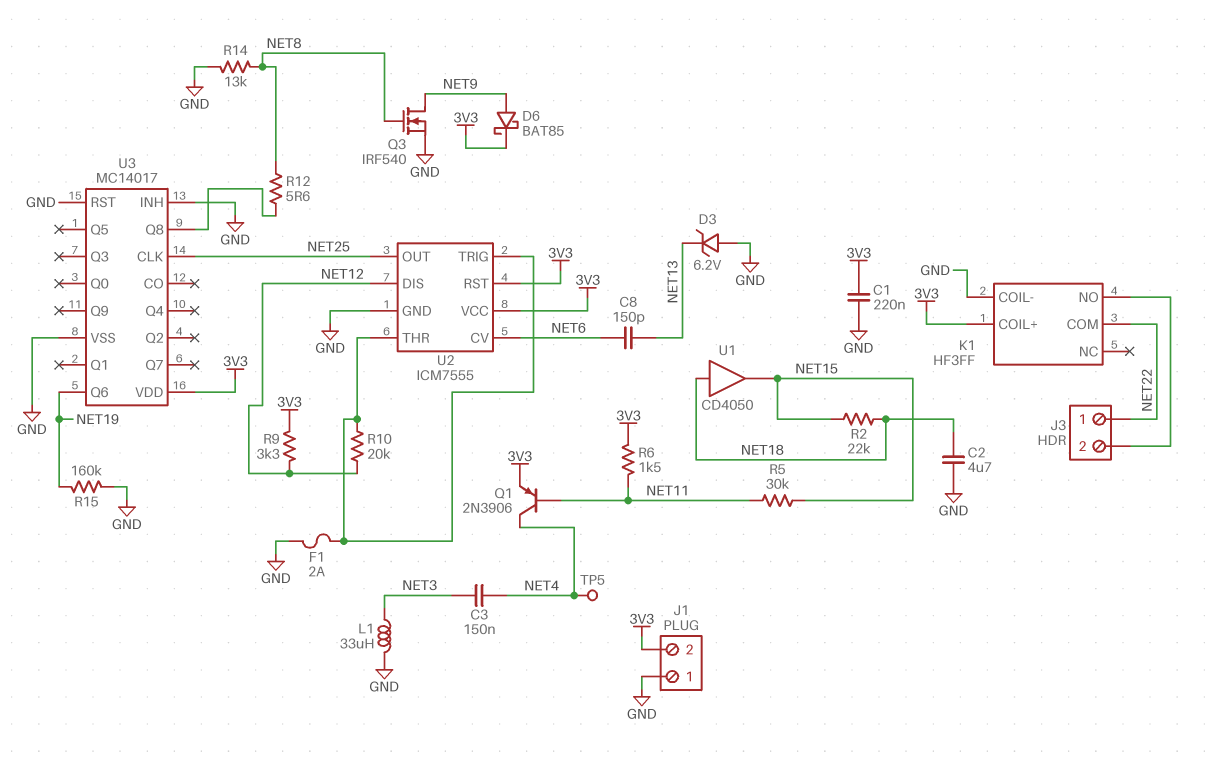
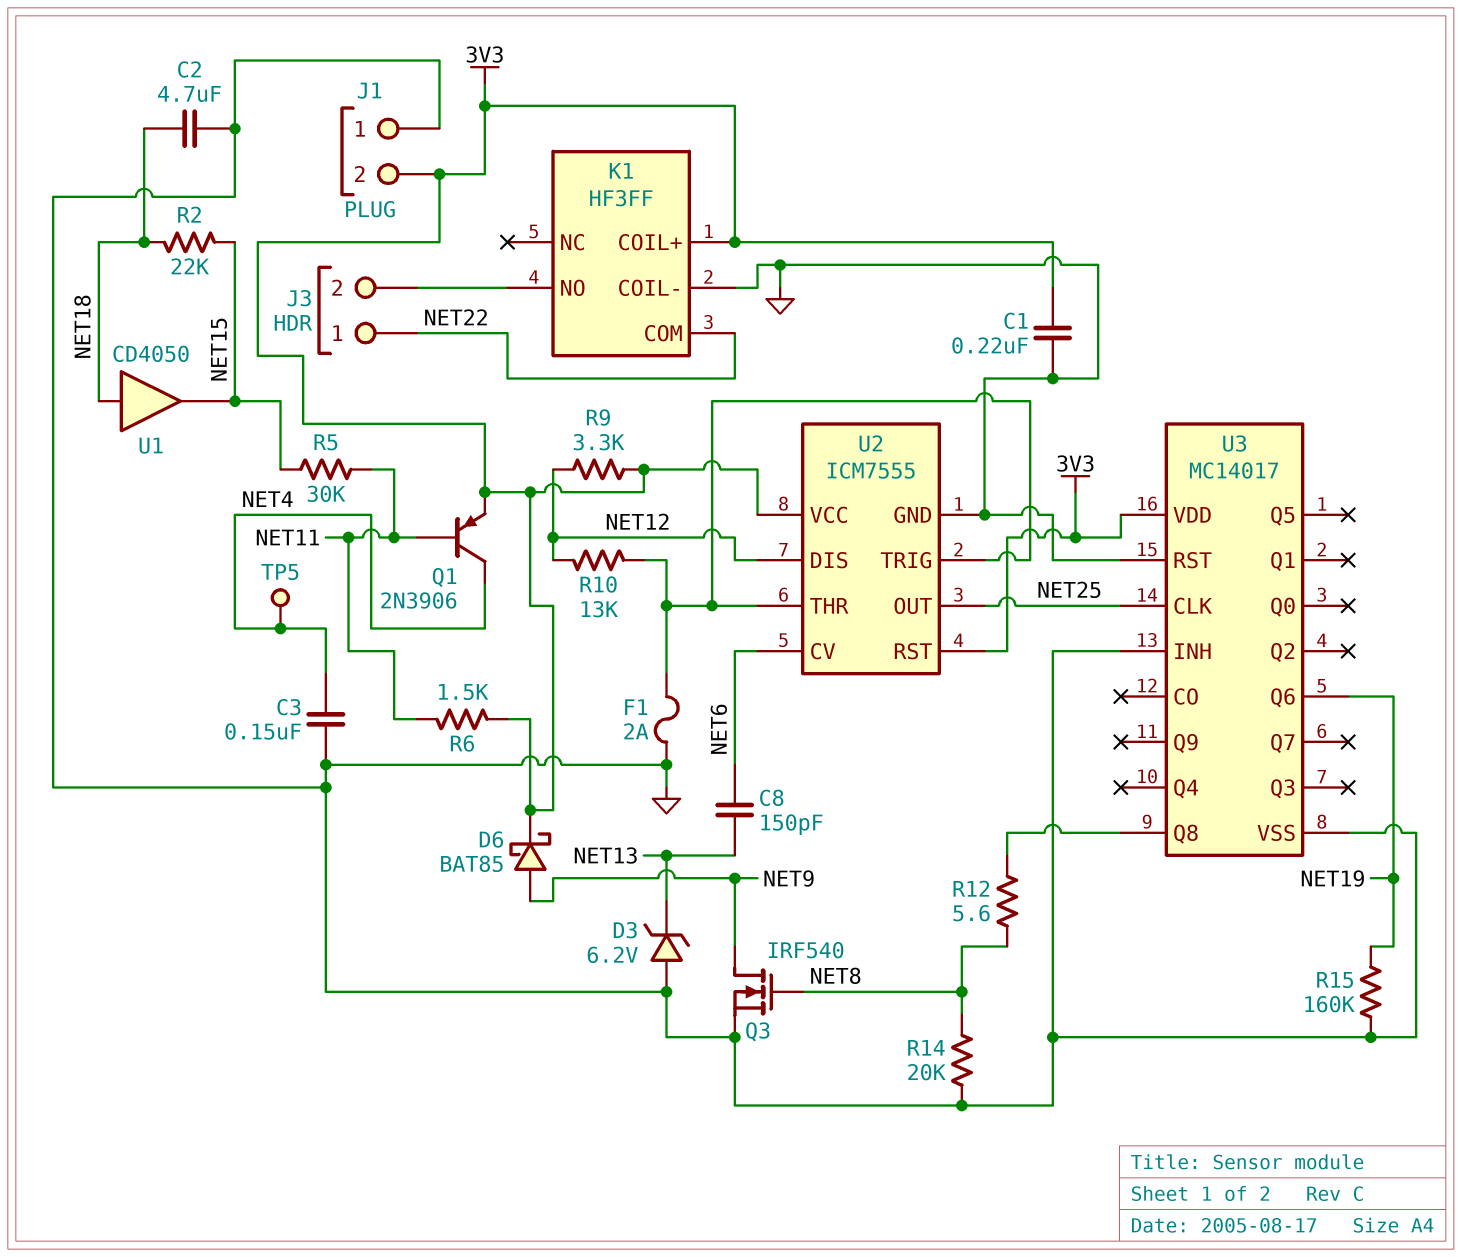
C3: 150nF (NET3, NET4) -> 150nF (GND, NET4)
L1: 33uH (GND, NET3) -> none
R10: 20k (NET12, U2/THR) -> 13k (NET12, U2/THR)
R14: 13k (GND, NET8) -> 20k (GND, NET8)

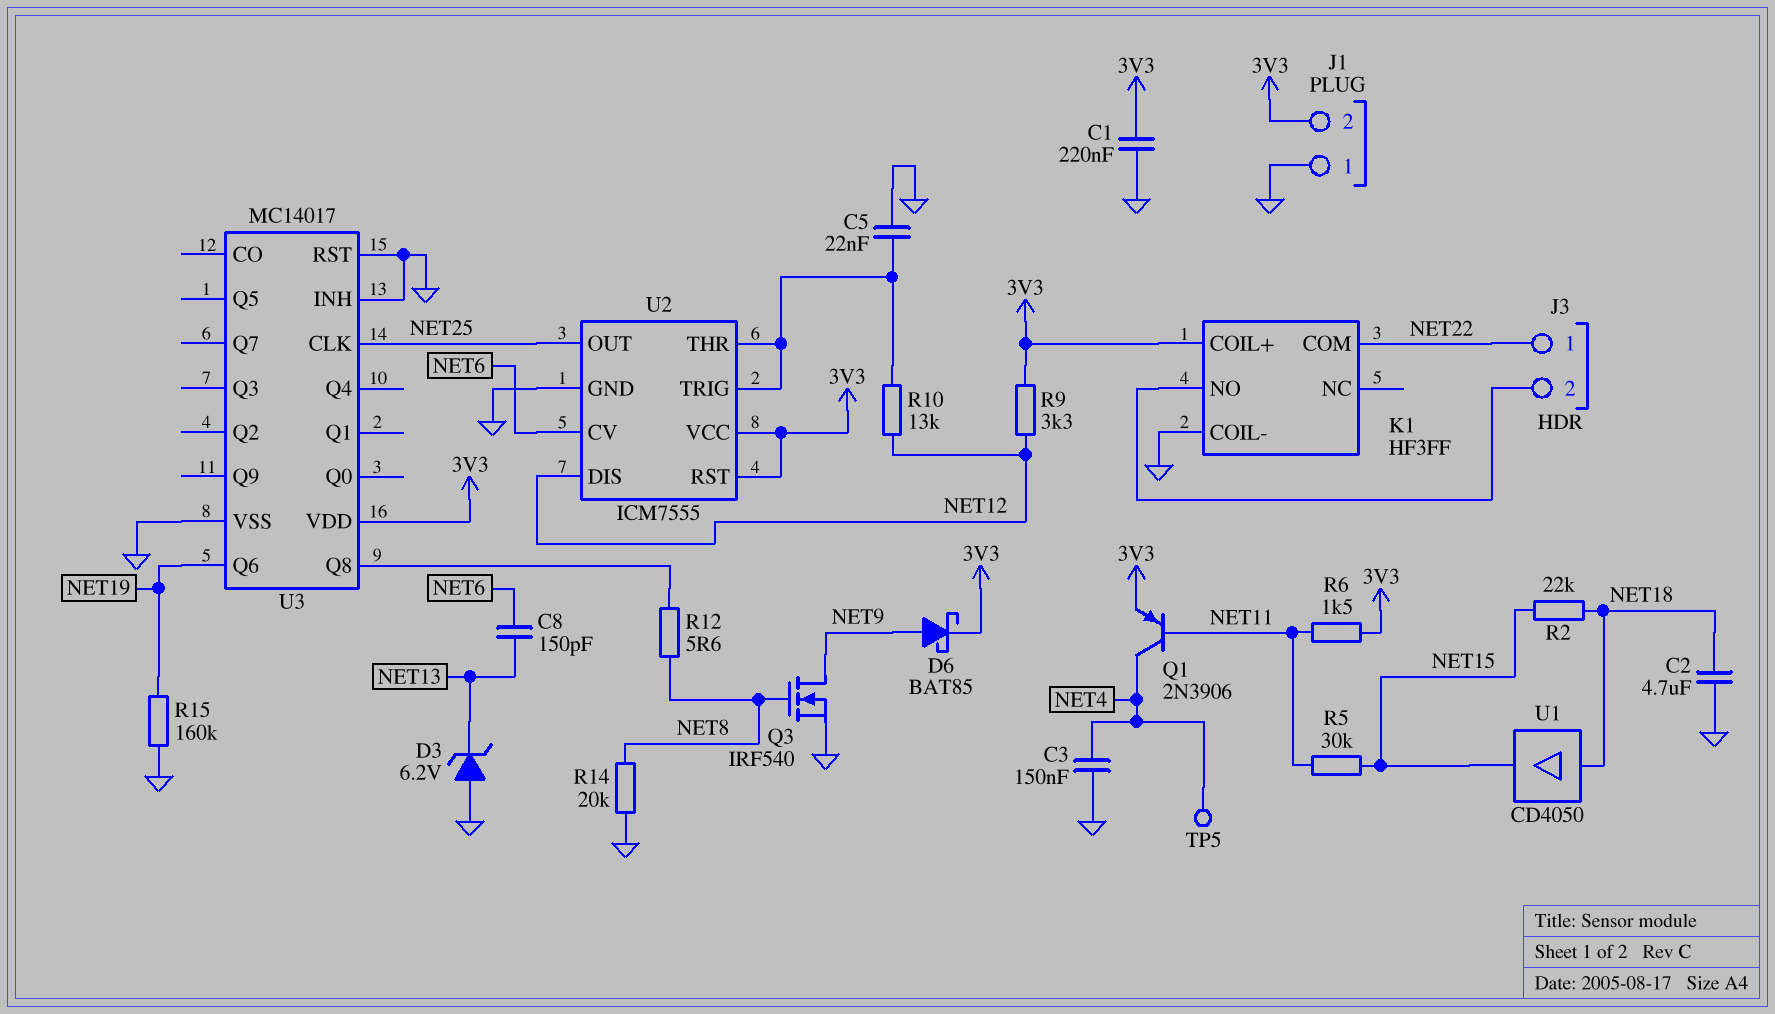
C5: none -> 22nF (GND, U2/THR)
F1: 2A (GND, U2/THR) -> none

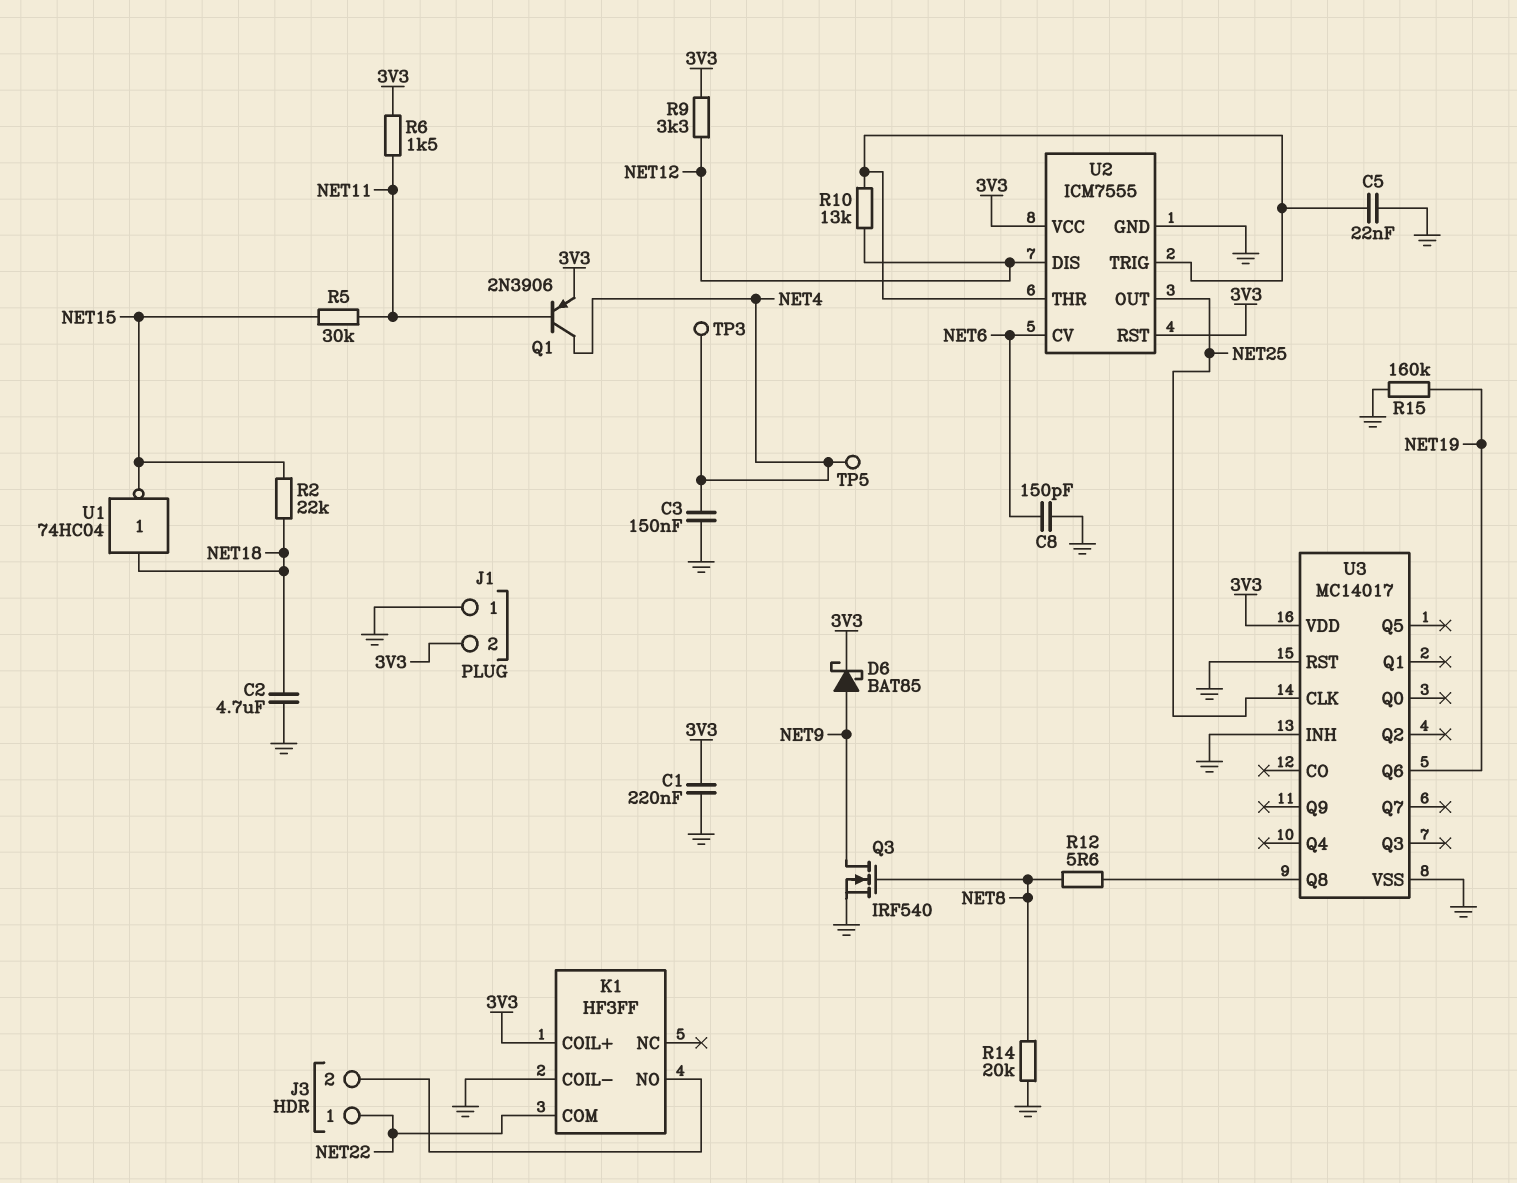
C8: 150pF (NET6, NET13) -> 150pF (GND, NET6)
D3: zener 6.2V (A GND, K NET13) -> none
TP3: none -> test point (NET4)
U1: buffer CD4050 (in NET18, out NET15) -> NOT 74HC04 (in NET18, out NET15)

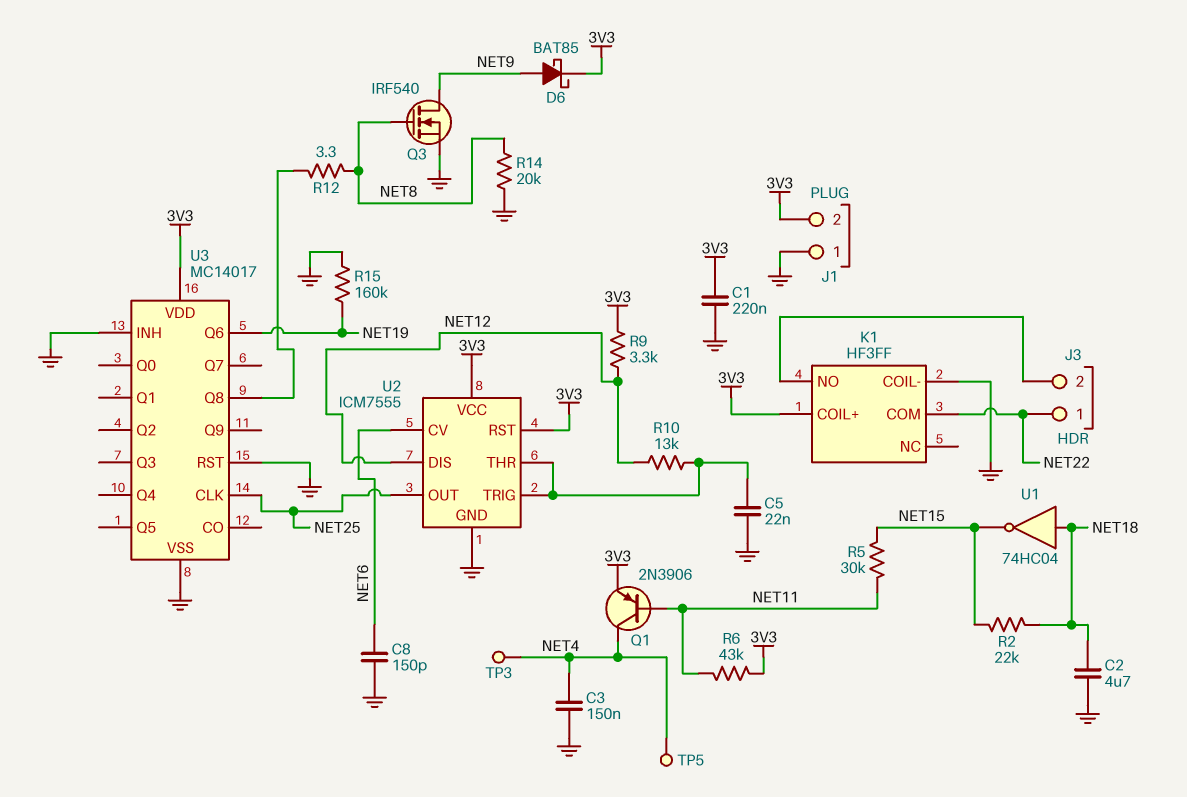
R6: 1.5k (3V3, NET11) -> 43k (3V3, NET11)
R12: 5.6 (NET8, U3/Q8) -> 3.3 (NET8, U3/Q8)

